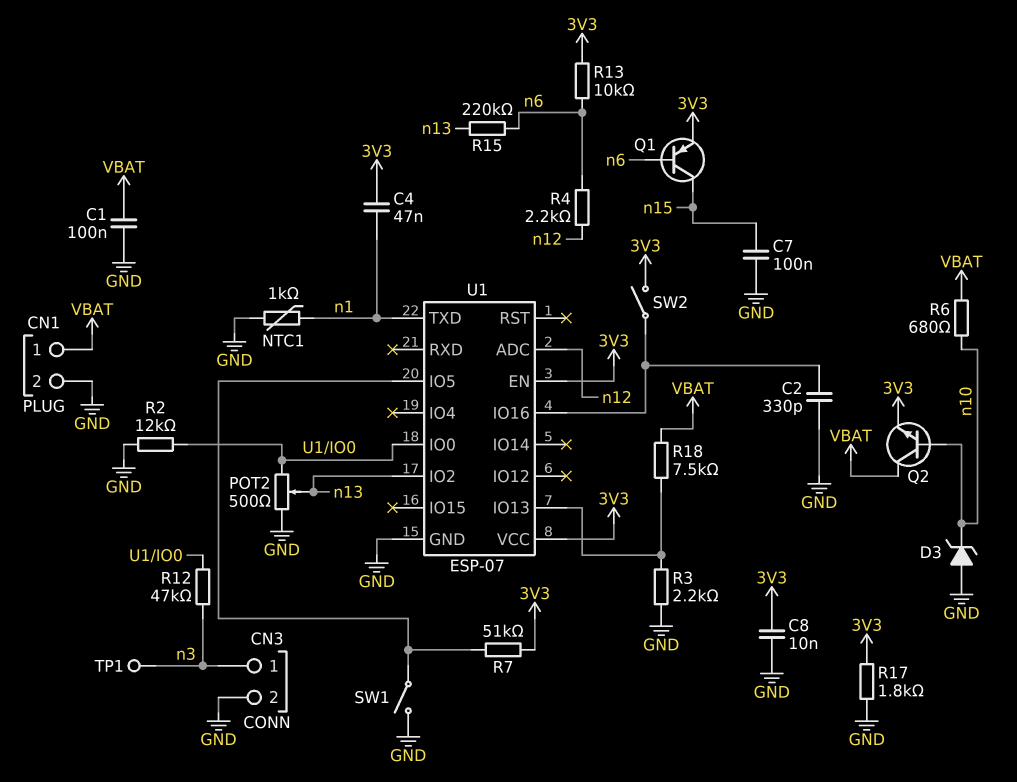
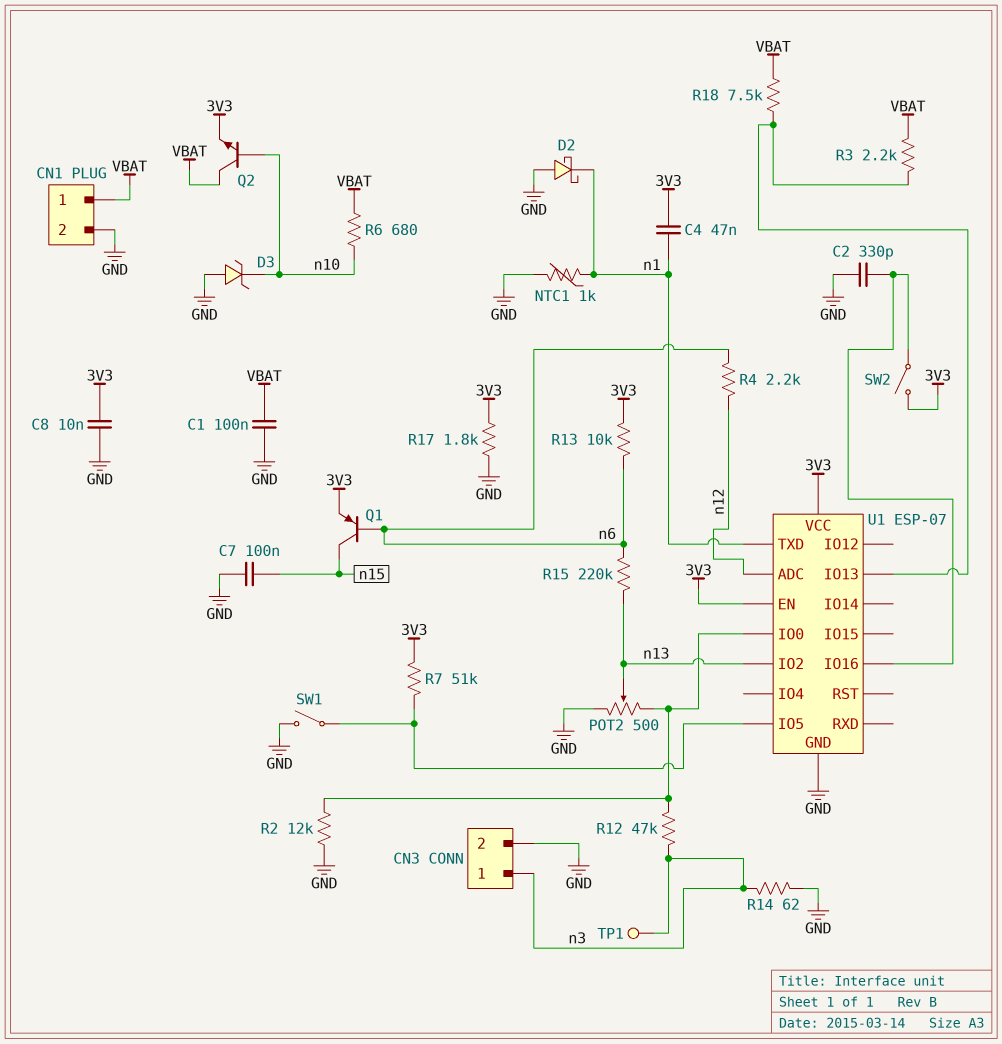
D2: none -> schottky (A GND, K n1)
R3: 2.2k (GND, U1/IO13) -> 2.2k (U1/IO13, VBAT)
R14: none -> 62 (GND, n3)

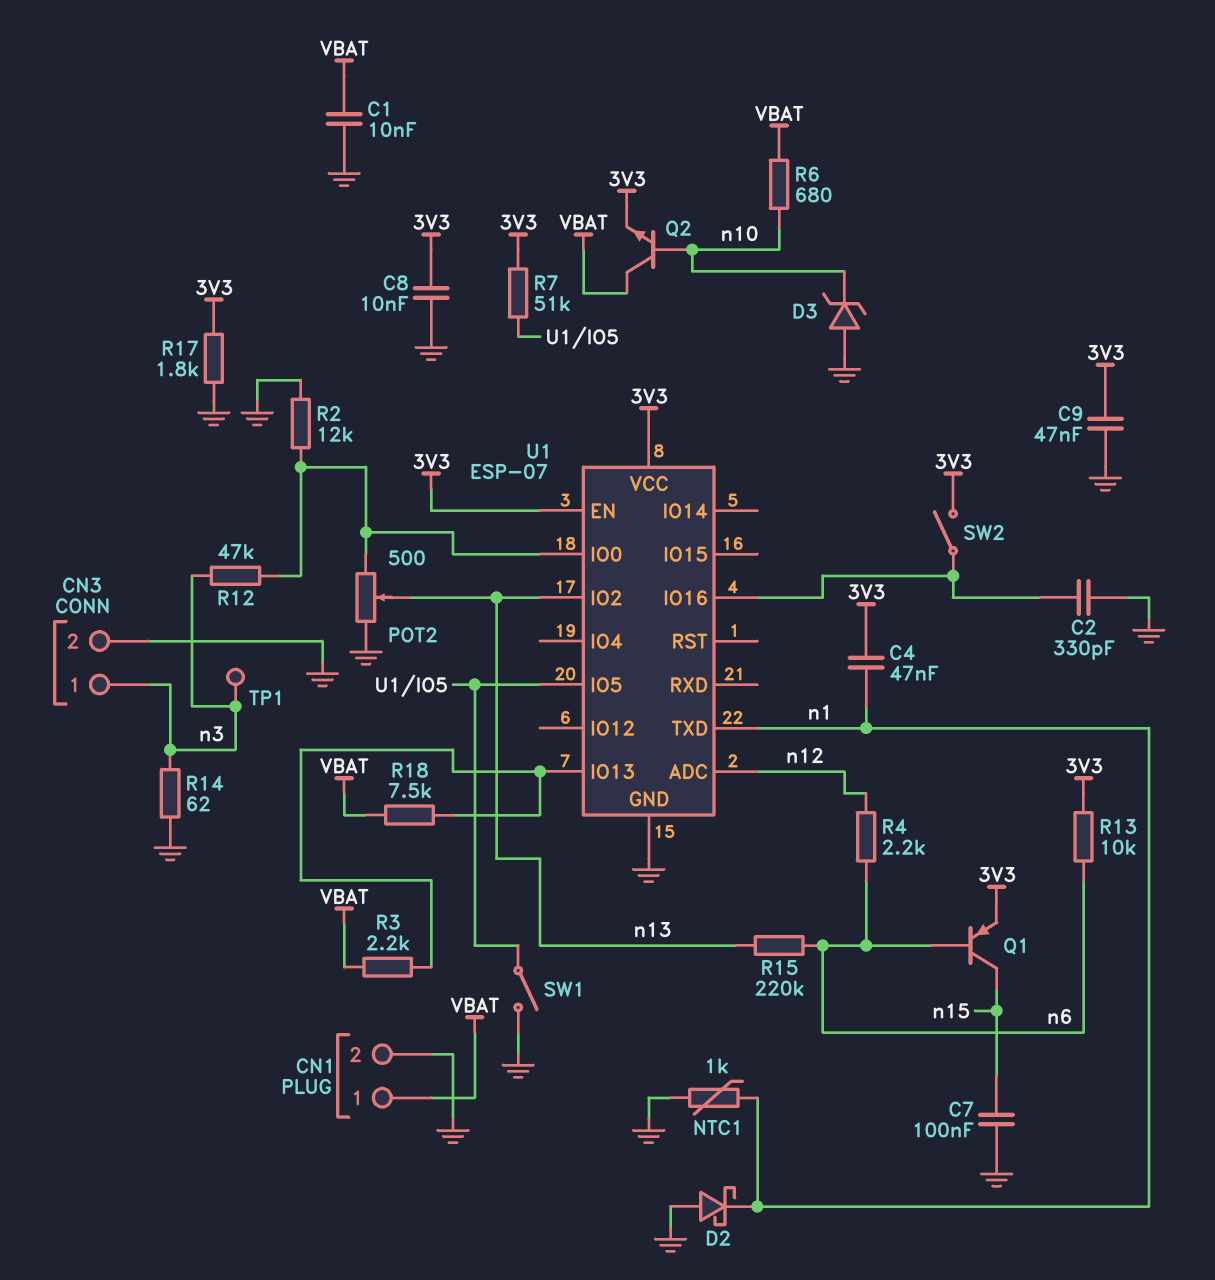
C1: 100nF (GND, VBAT) -> 10nF (GND, VBAT)
C9: none -> 47nF (3V3, GND)

